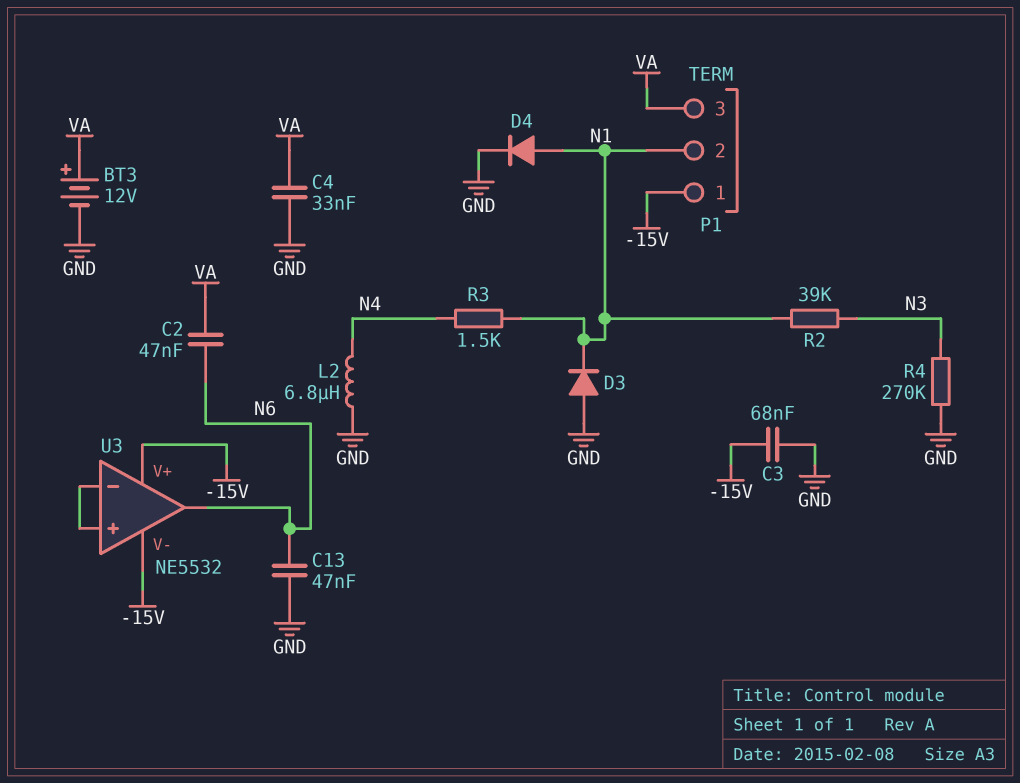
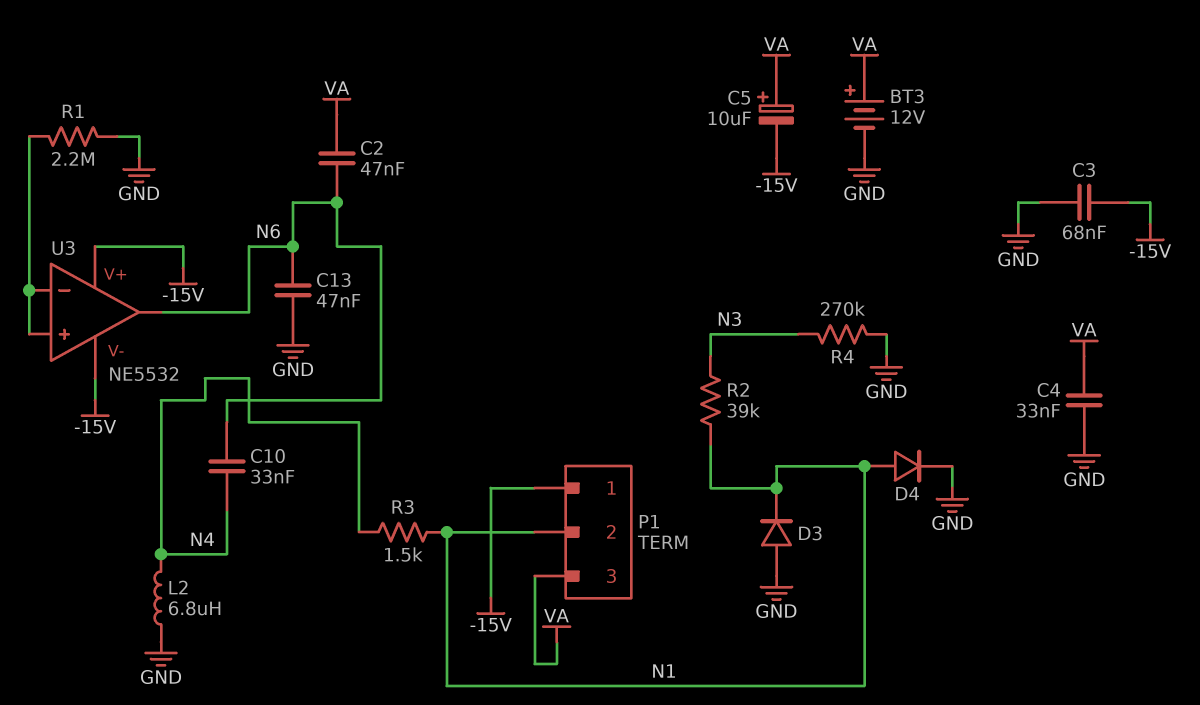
C5: none -> 10uF (plus VA, minus -15V)
C10: none -> 33nF (N4, N6)
R1: none -> 2.2M (GND, U3/in+)

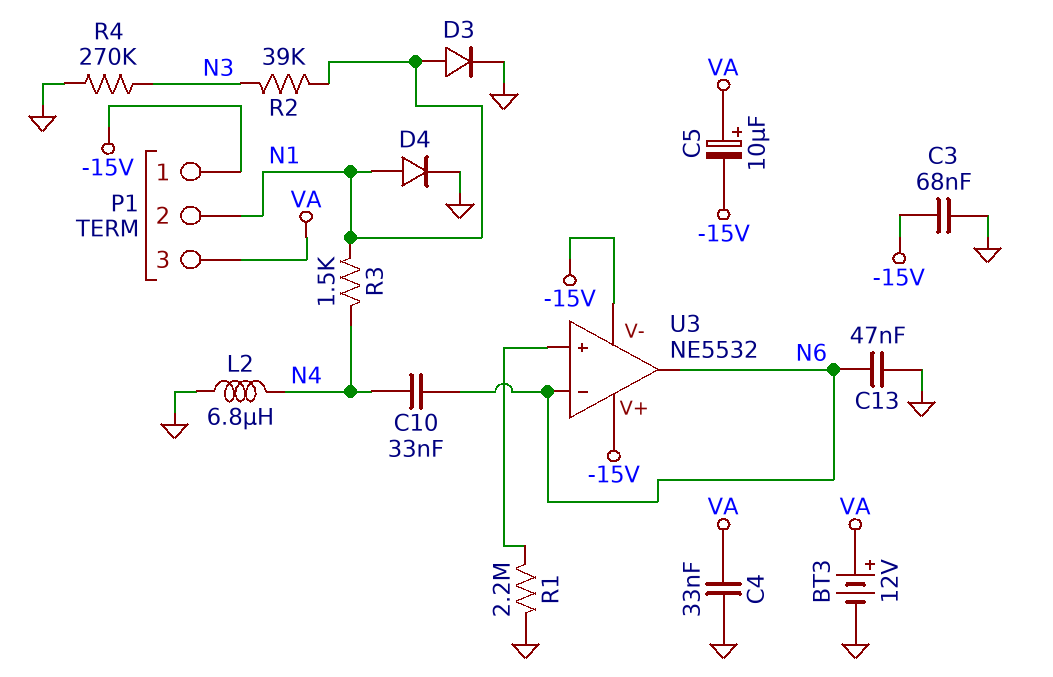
C2: 47nF (N6, VA) -> none
D3: diode (A GND, K N1) -> diode (A N1, K GND)
U3 pin in-: U3/in+ -> N6

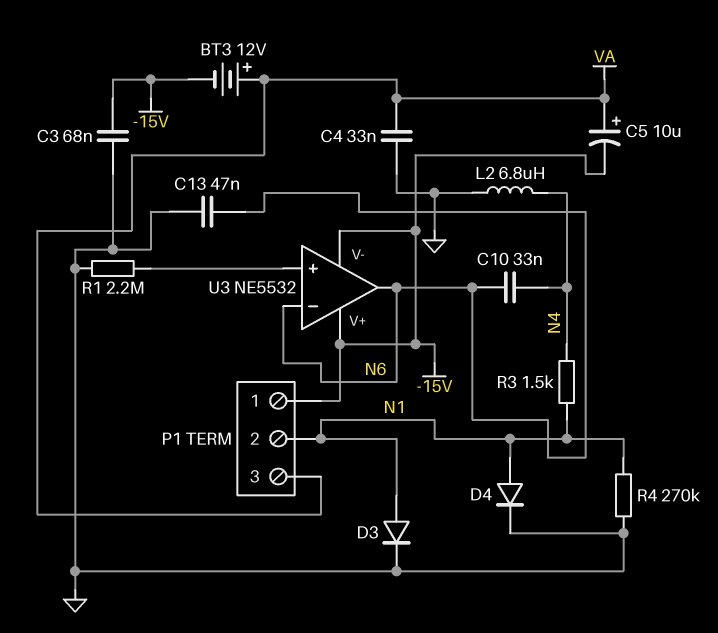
BT3: 12V (plus VA, minus GND) -> 12V (plus VA, minus -15V)
R2: 39k (N1, N3) -> none
R4: 270k (GND, N3) -> 270k (GND, N1)

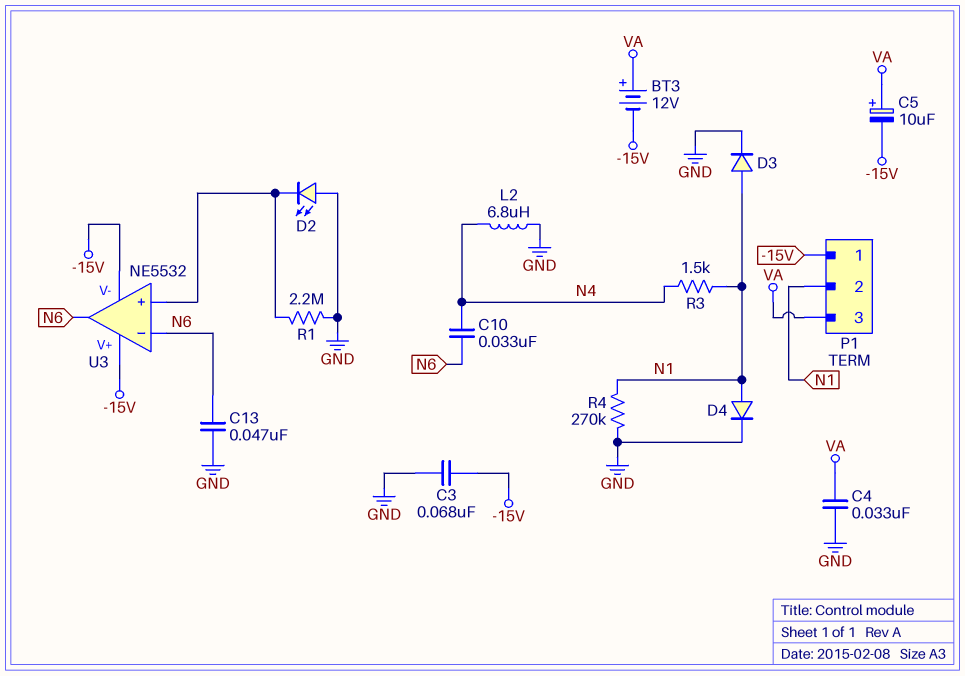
D2: none -> LED (A GND, K U3/in+)

